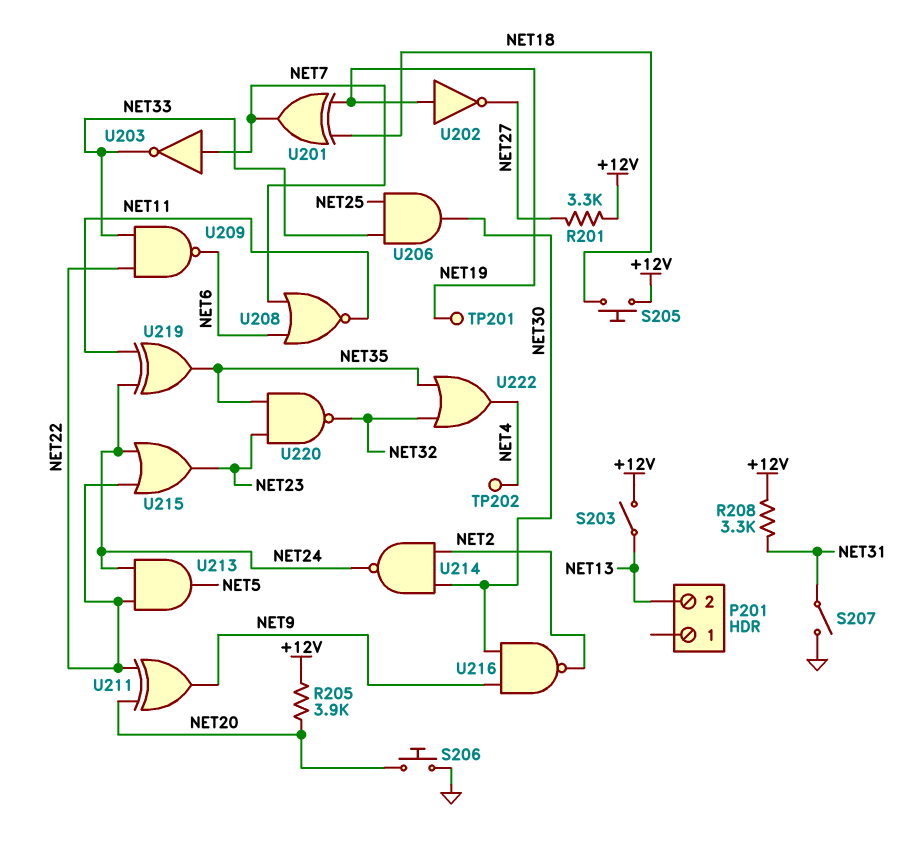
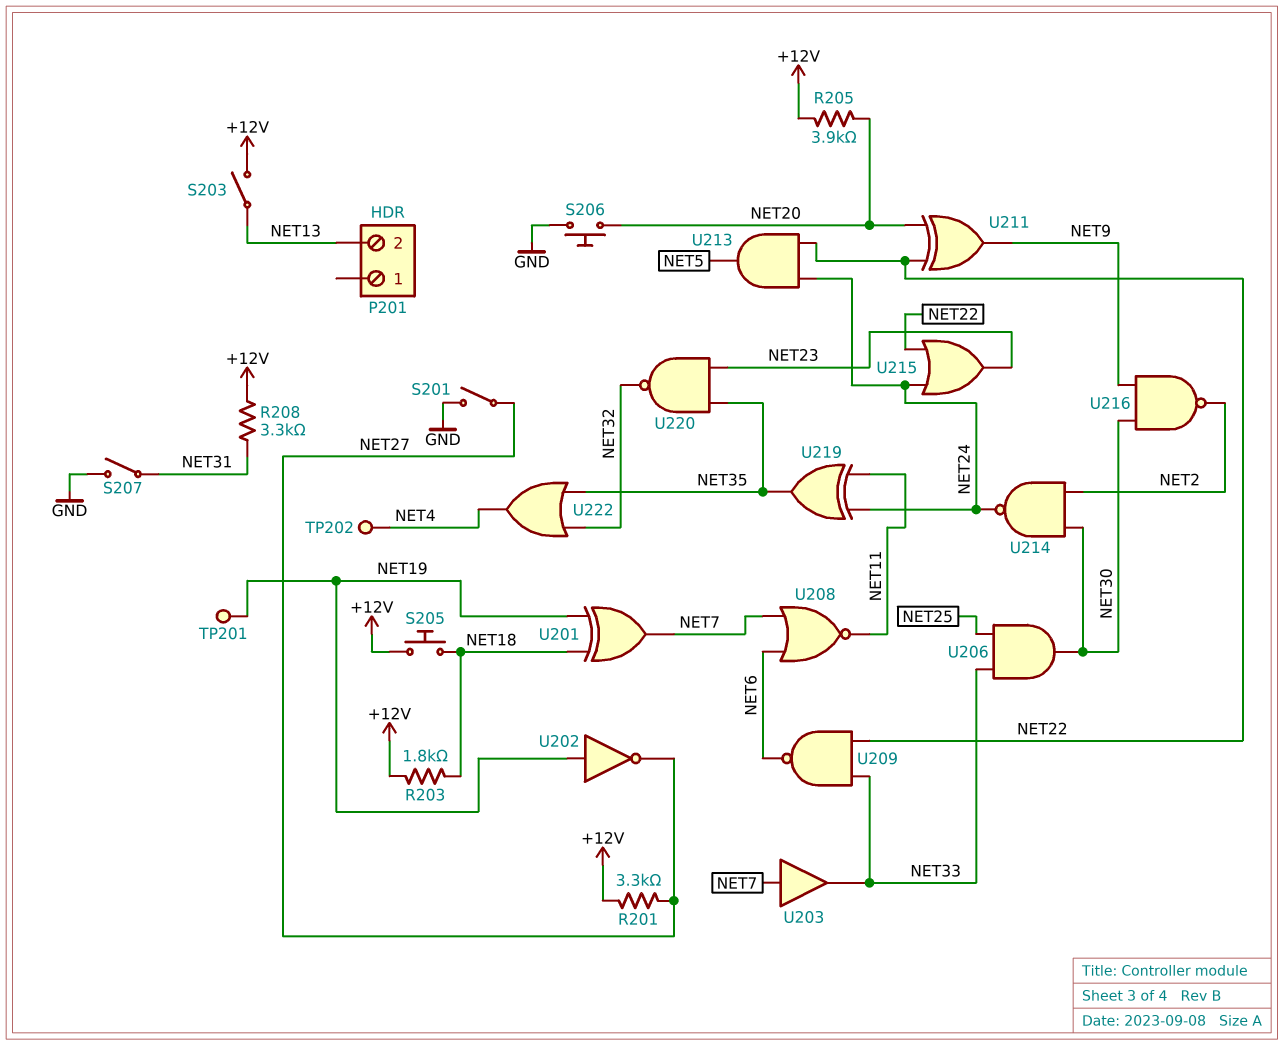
R203: none -> 1.8k (+12V, NET18)
S201: none -> switch (GND, NET27)
U203: NOT (in NET7, out NET33) -> buffer (in NET7, out NET33)

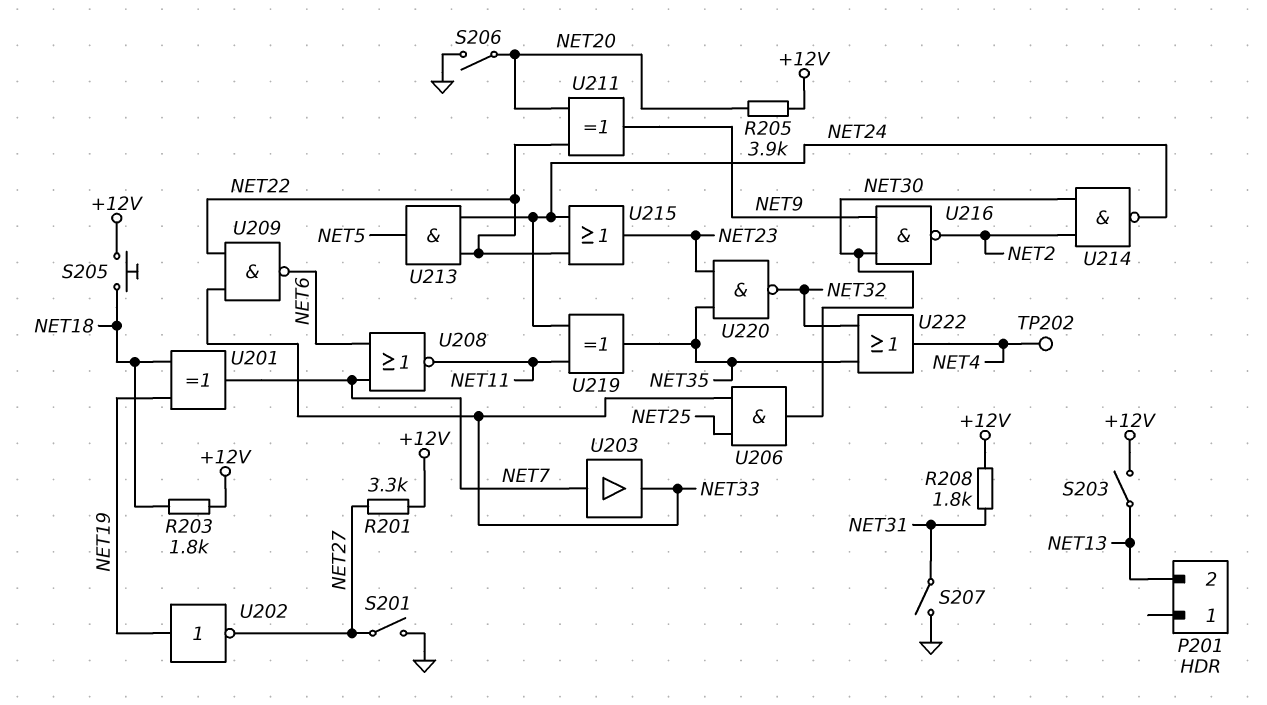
R208: 3.3k (+12V, NET31) -> 1.8k (+12V, NET31)
S206: button (GND, NET20) -> switch (GND, NET20)
TP201: test point (NET19) -> none

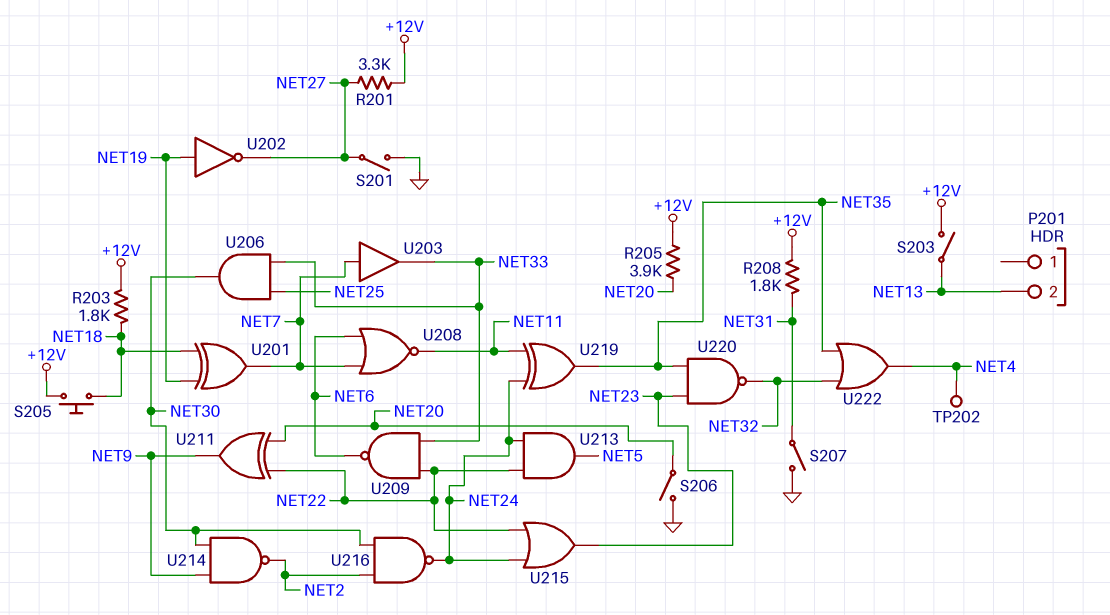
U214: NAND (in NET2, in NET30, out NET24) -> NAND (in NET9, in NET30, out NET2)
U216: NAND (in NET9, in NET30, out NET2) -> NAND (in NET2, in NET30, out NET24)

